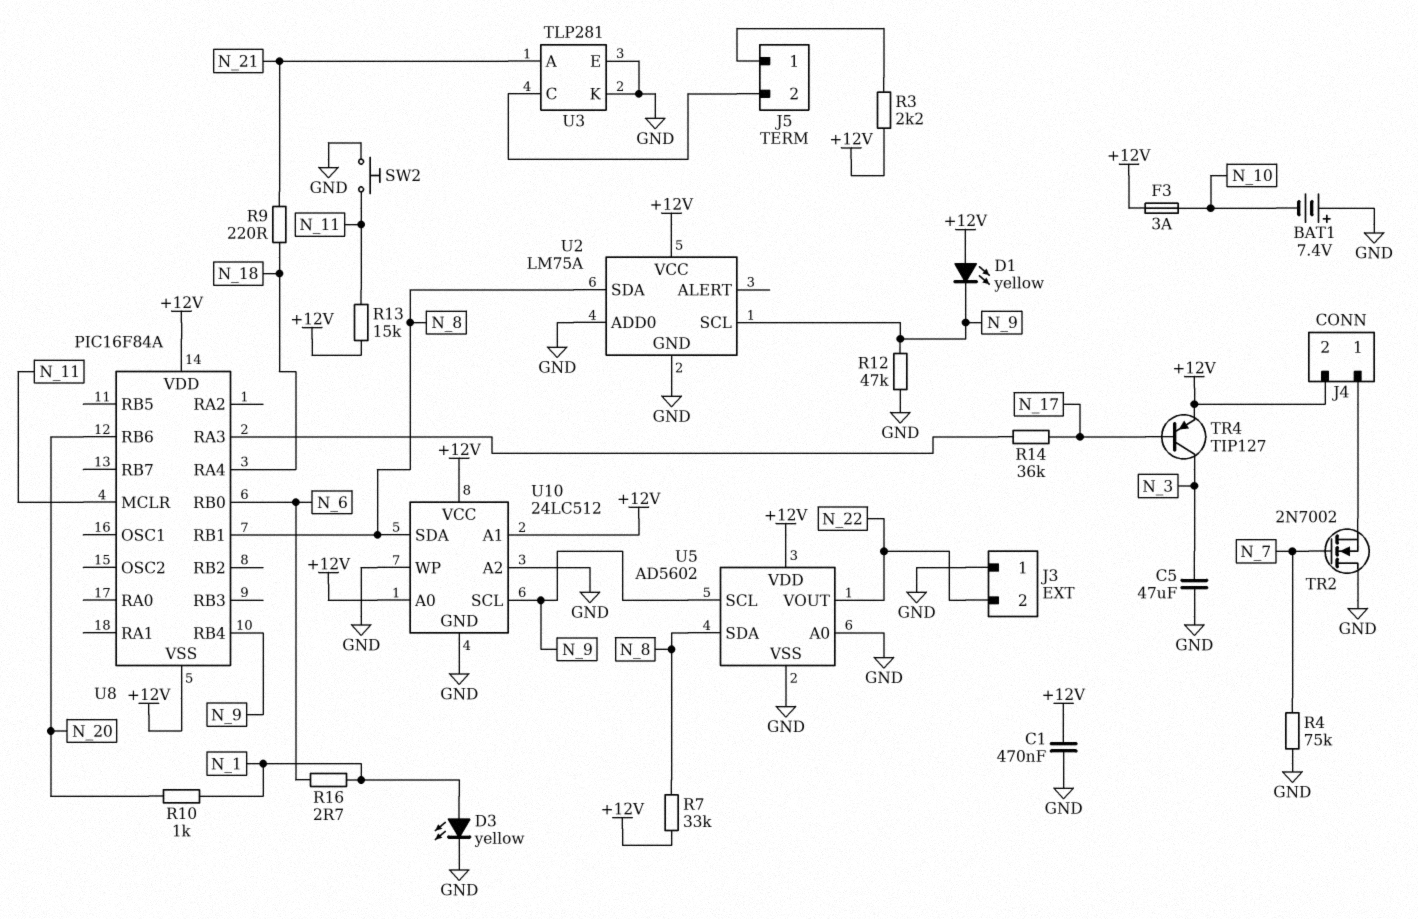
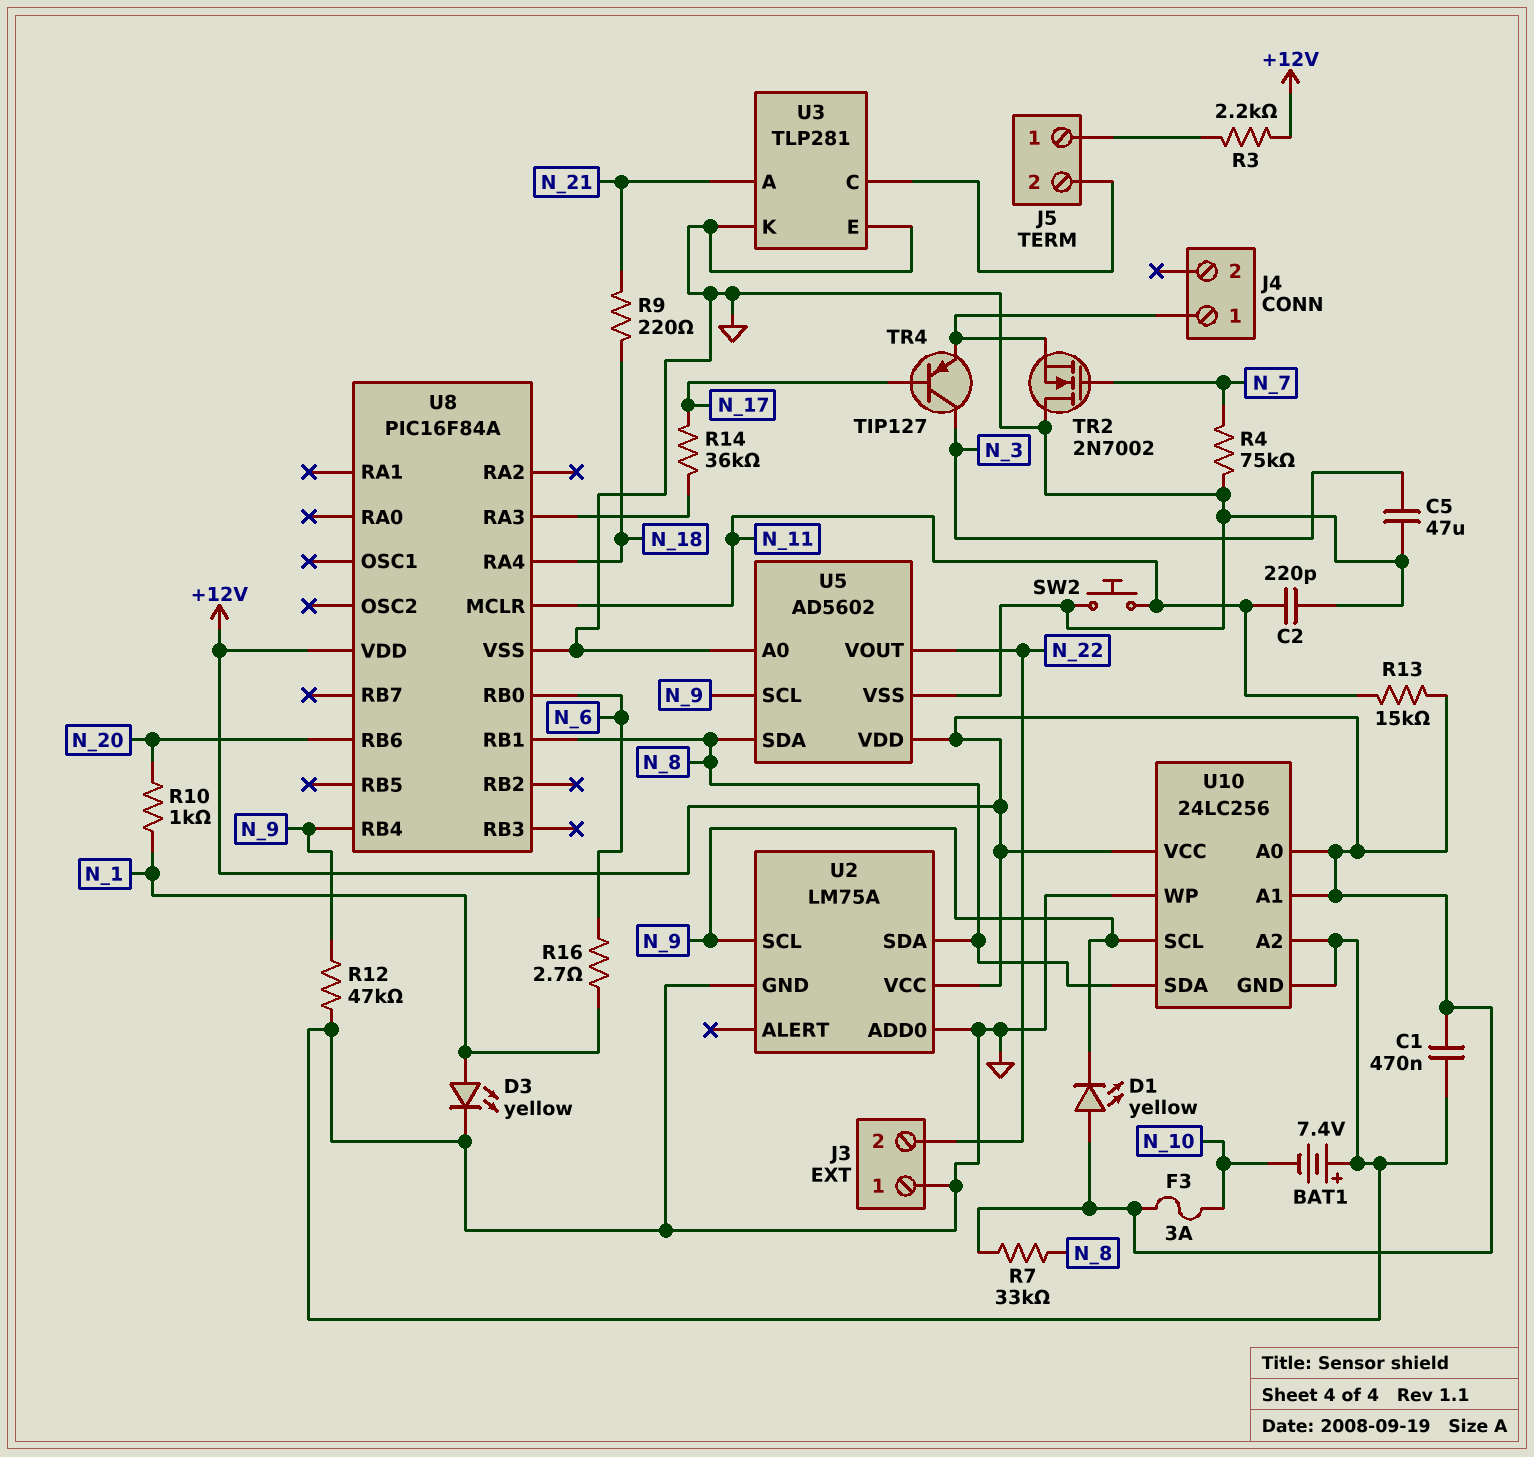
C2: none -> 220pF (GND, N_11)
J4 pin 2: +12V -> none
TR4: PNP TIP127 (B N_17, C N_3, E +12V) -> PNP TIP127 (B N_17, C N_3, E J4/1)
U8 pin VSS: +12V -> GND
U10: 24LC512 -> 24LC256

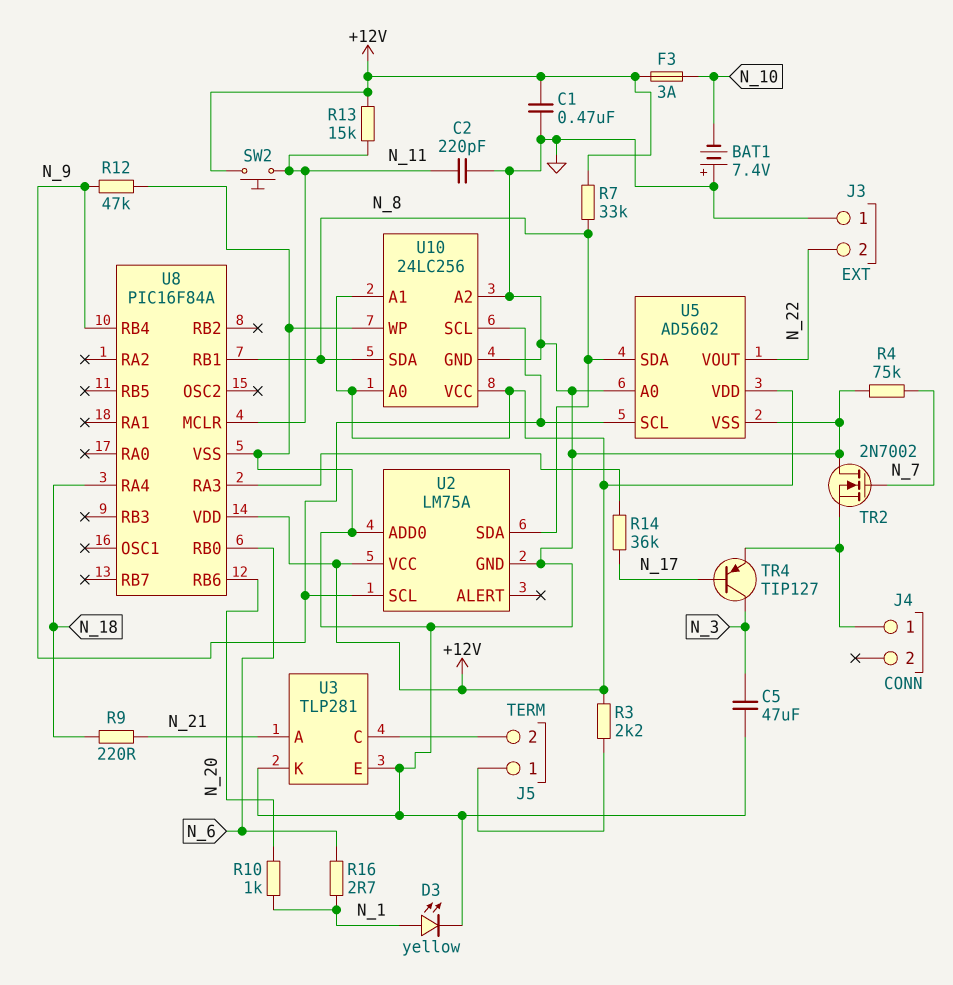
D1: LED yellow (A +12V, K N_9) -> none
SW2: button (GND, N_11) -> button (+12V, N_11)

